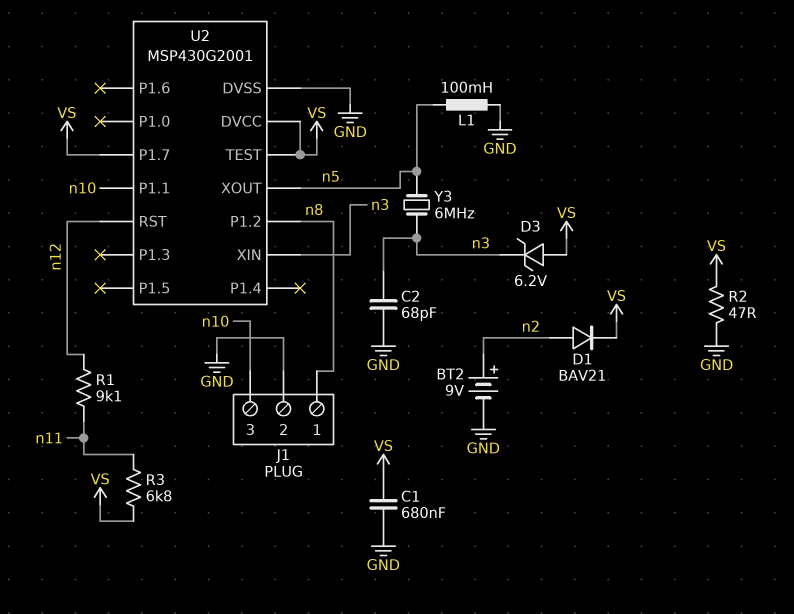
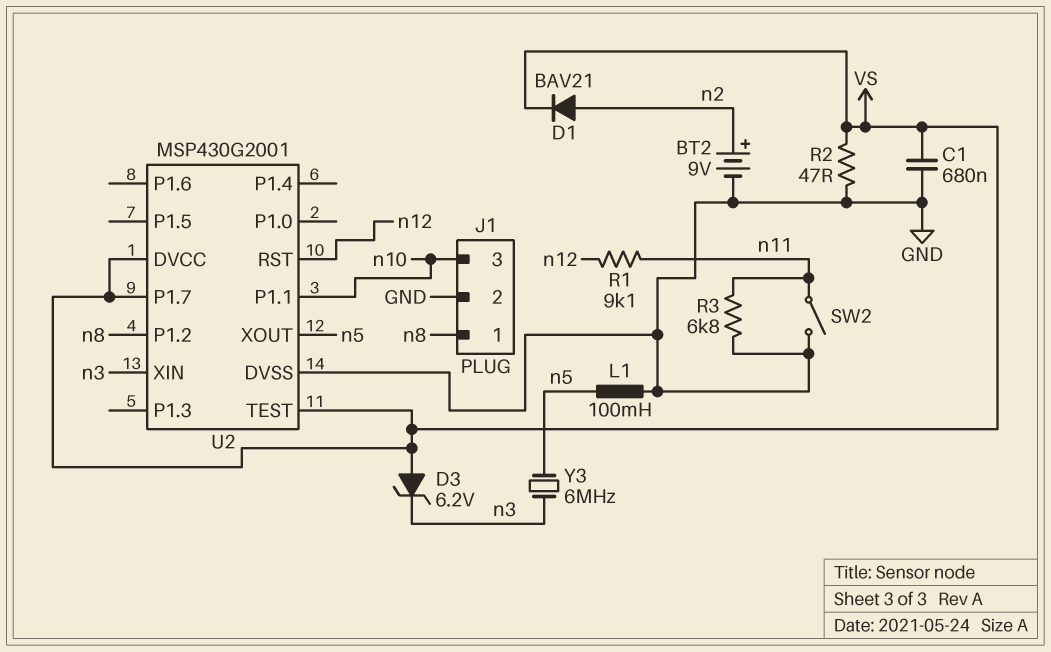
C2: 68pF (GND, n3) -> none
R3: 6.8k (VS, n11) -> 6.8k (GND, n11)
SW2: none -> switch (GND, n11)

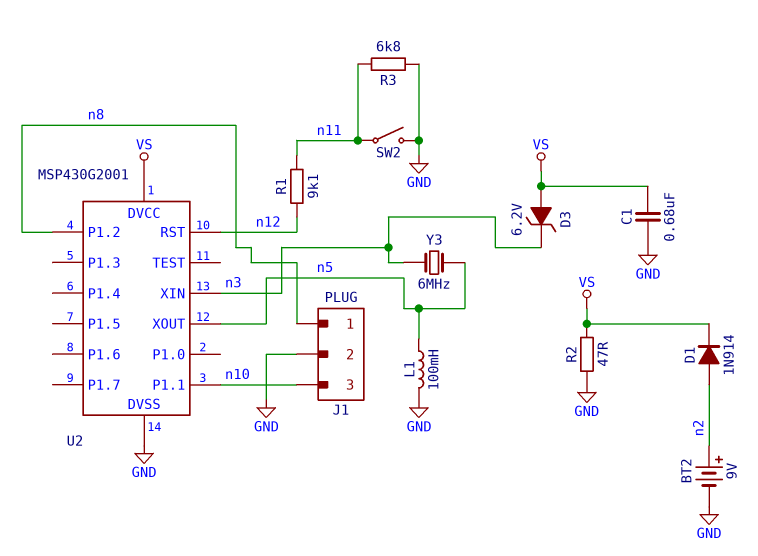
D1: diode BAV21 (A n2, K VS) -> diode 1N914 (A n2, K VS)
U2 pin P1.7: VS -> none
U2 pin TEST: VS -> none

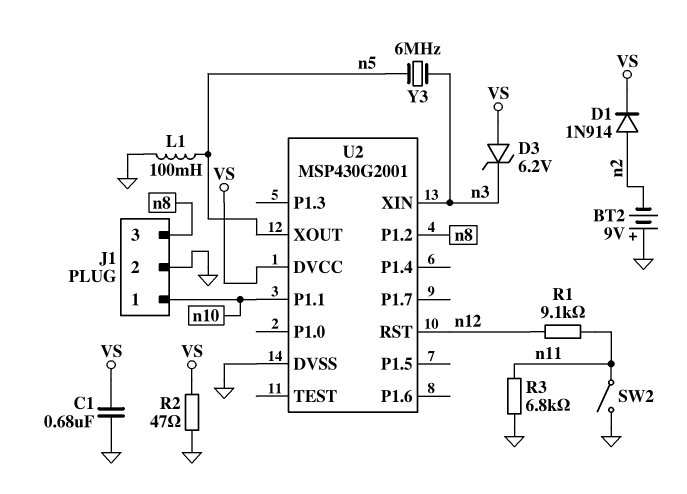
BT2: 9V (plus n2, minus GND) -> 9V (plus GND, minus n2)
J1 pin 1: n8 -> n10
J1 pin 3: n10 -> n8

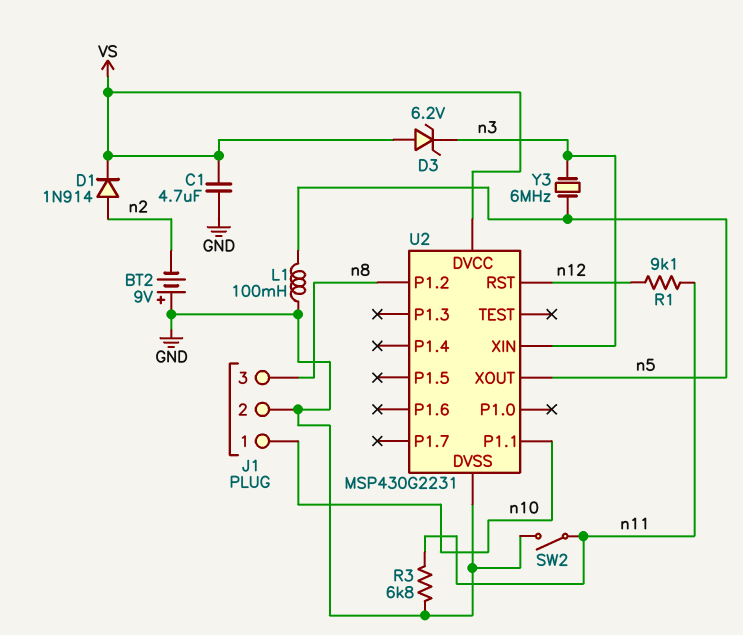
C1: 680nF (GND, VS) -> 4.7uF (GND, VS)
R2: 47 (GND, VS) -> none
U2: MSP430G2001 -> MSP430G2231

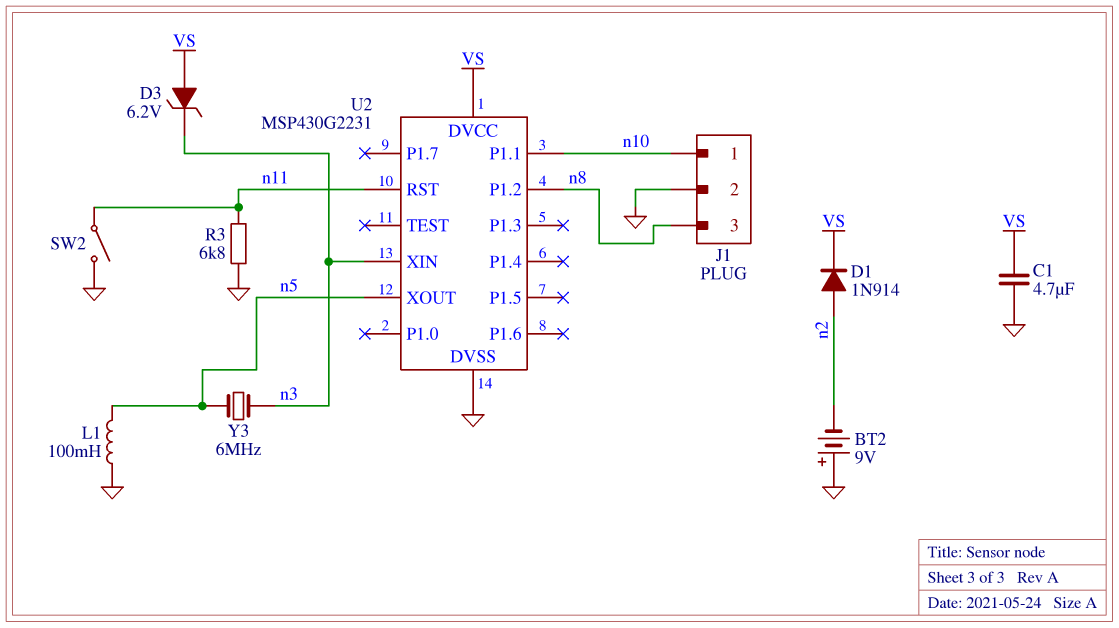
R1: 9.1k (n11, n12) -> none
U2 pin RST: n12 -> n11

